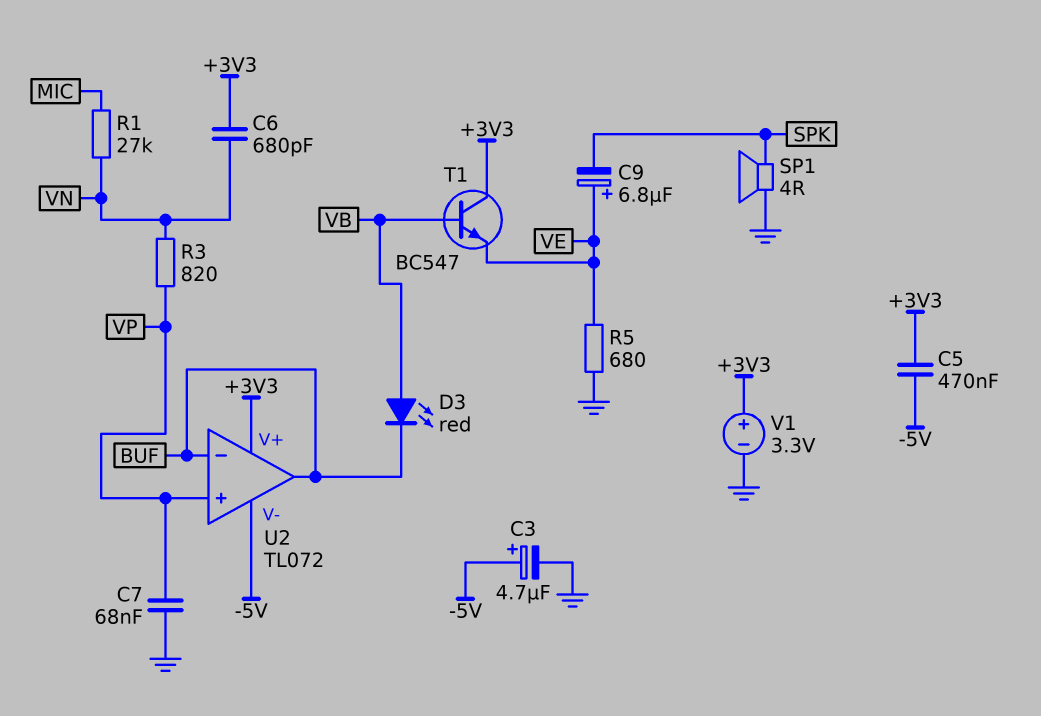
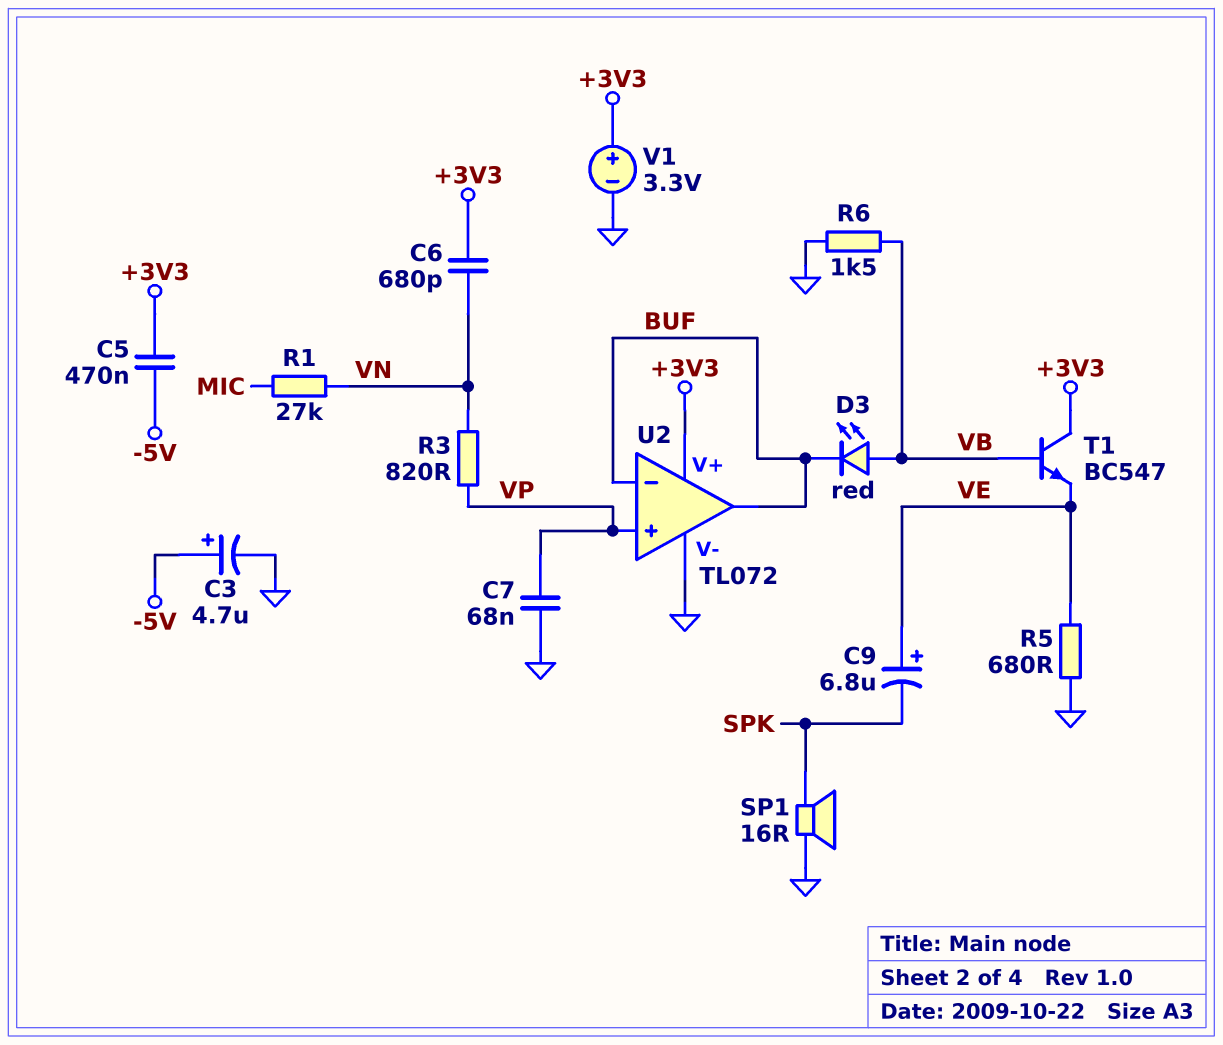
R6: none -> 1.5k (GND, VB)
SP1: speaker 4R (GND, SPK) -> speaker 16R (GND, SPK)
U2 pin V-: -5V -> GND

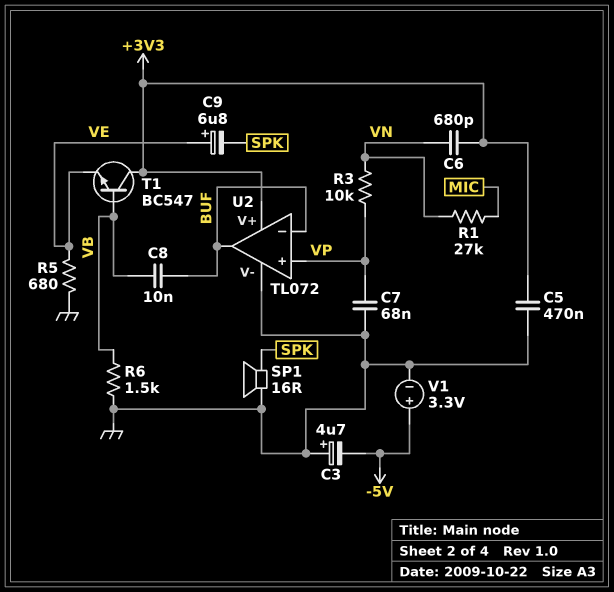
C3: 4.7uF (plus -5V, minus GND) -> 4.7uF (plus GND, minus -5V)
C5: 470nF (+3V3, -5V) -> 470nF (+3V3, GND)
C8: none -> 10nF (BUF, VB)
D3: LED red (A VB, K BUF) -> none
R3: 820 (VN, VP) -> 10k (VN, VP)
V1: 3.3V (plus +3V3, minus GND) -> 3.3V (plus -5V, minus GND)

